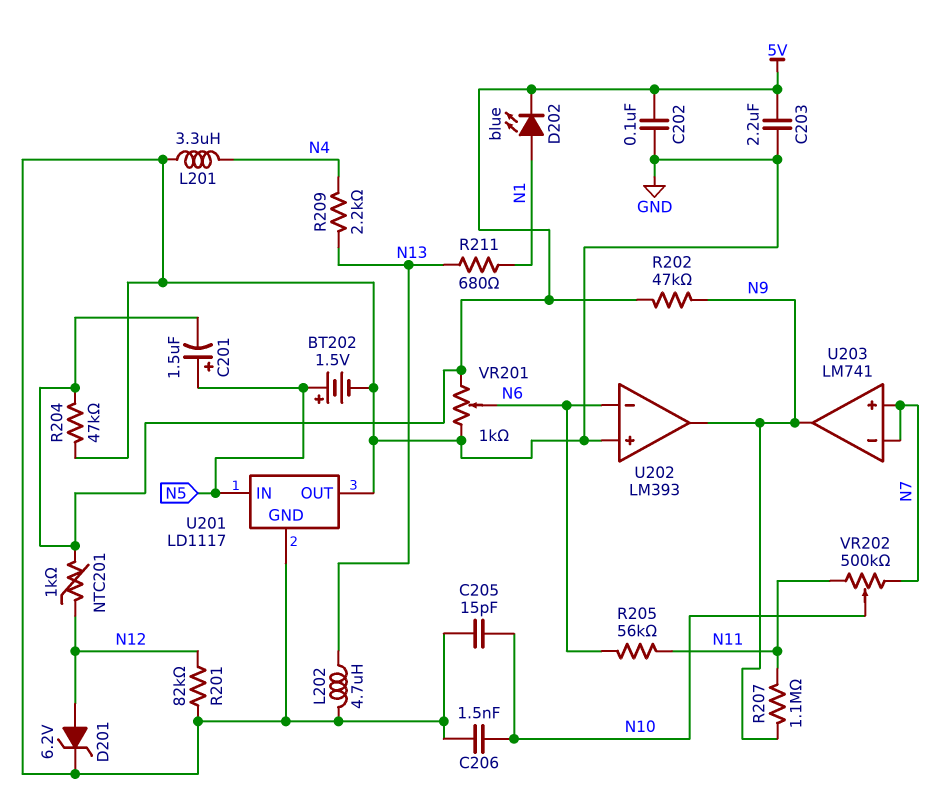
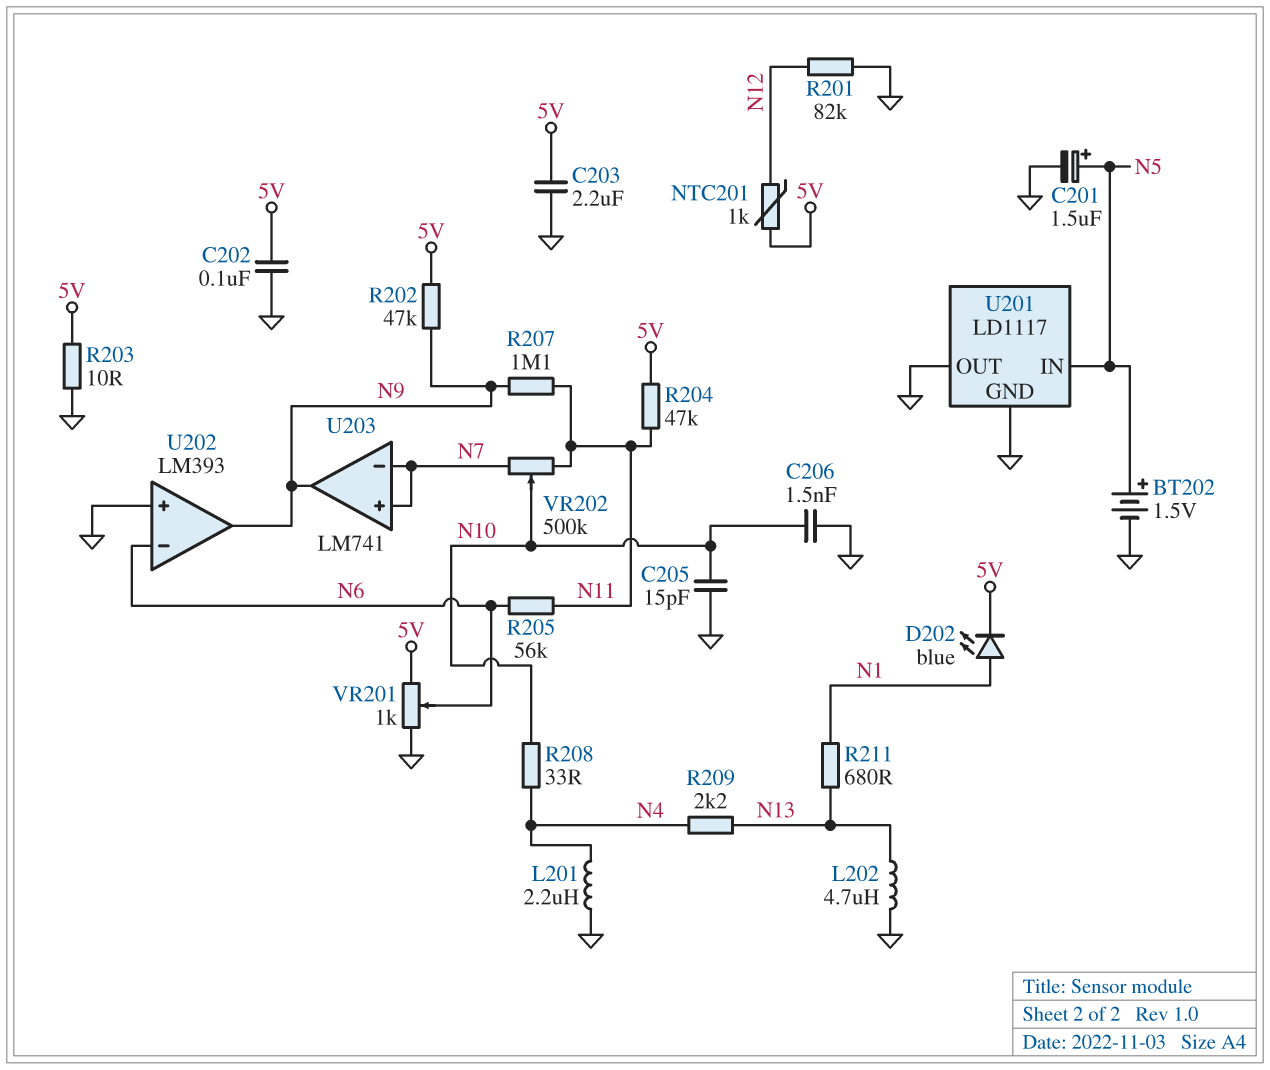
C201: 1.5uF (plus N5, minus 5V) -> 1.5uF (plus N5, minus GND)
D201: zener 6.2V (A N12, K GND) -> none
L201: 3.3uH (GND, N4) -> 2.2uH (GND, N4)
R203: none -> 10 (5V, GND)
R204: 47k (5V, GND) -> 47k (5V, N11)
R208: none -> 33 (N4, N10)

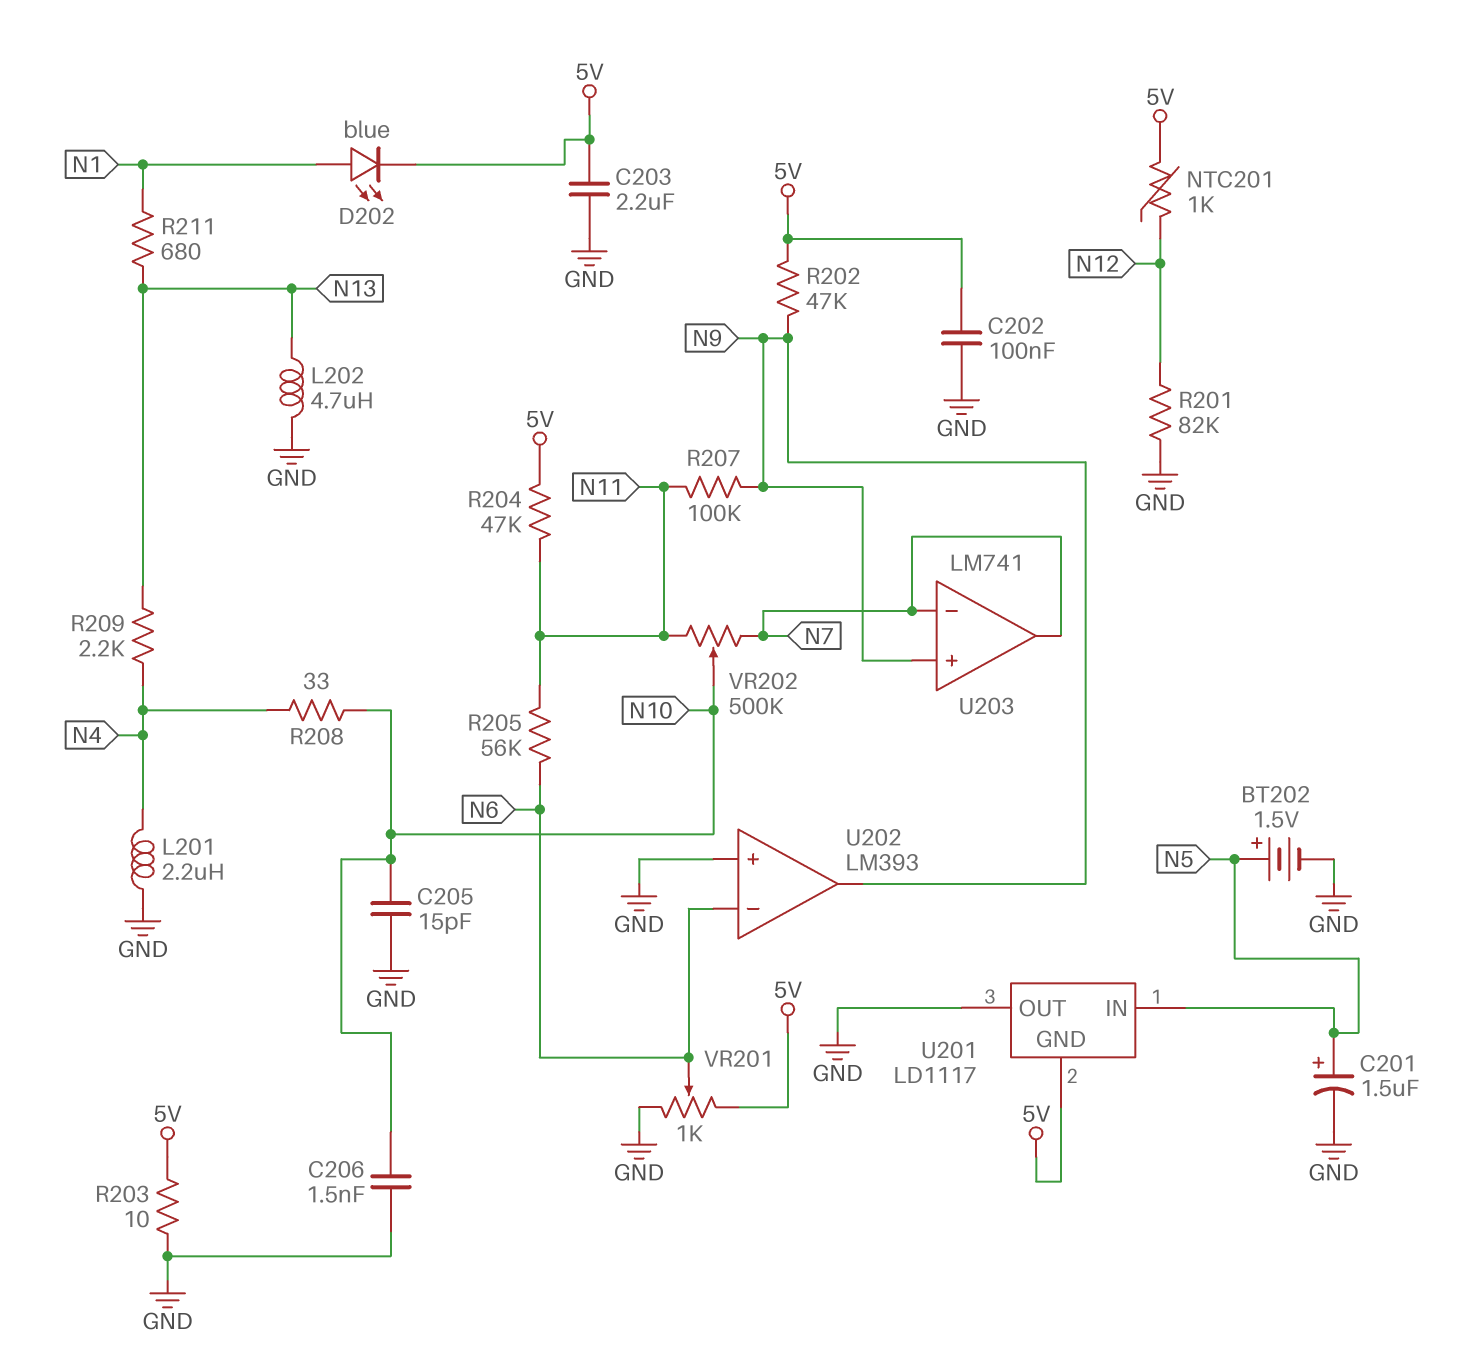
R207: 1.1M (N9, N11) -> 100k (N9, N11)
U201 pin GND: GND -> 5V
U203 pin in+: N7 -> N9
U203 pin out: N9 -> N7

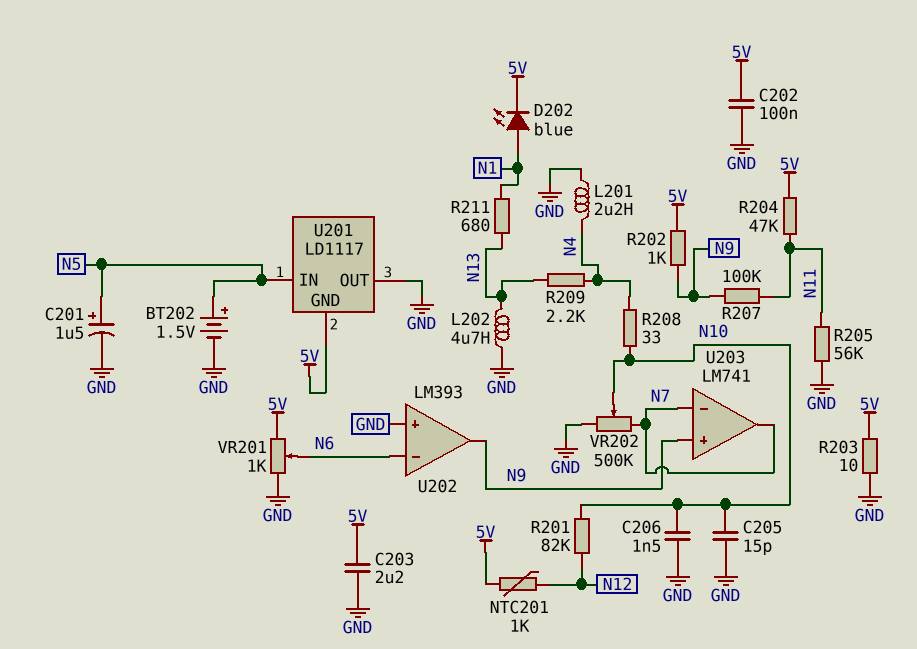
R201: 82k (GND, N12) -> 82k (N10, N12)
R202: 47k (5V, N9) -> 1k (5V, N9)
R205: 56k (N6, N11) -> 56k (GND, N11)
VR202: 500k (N7, N11, wiper N10) -> 500k (GND, N7, wiper N10)

